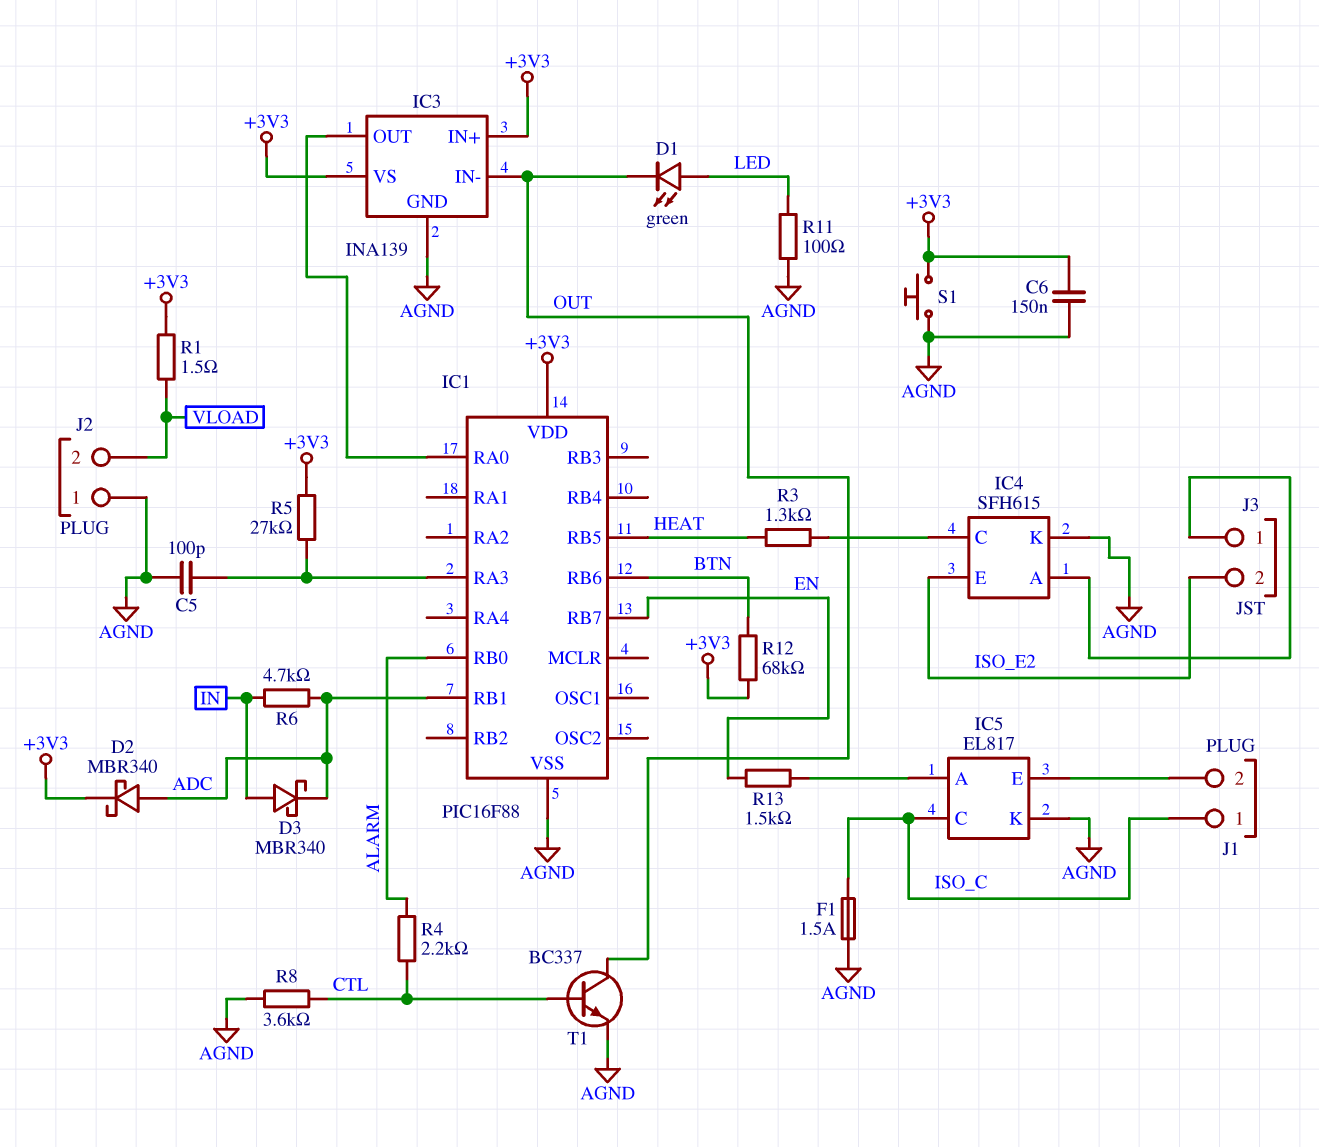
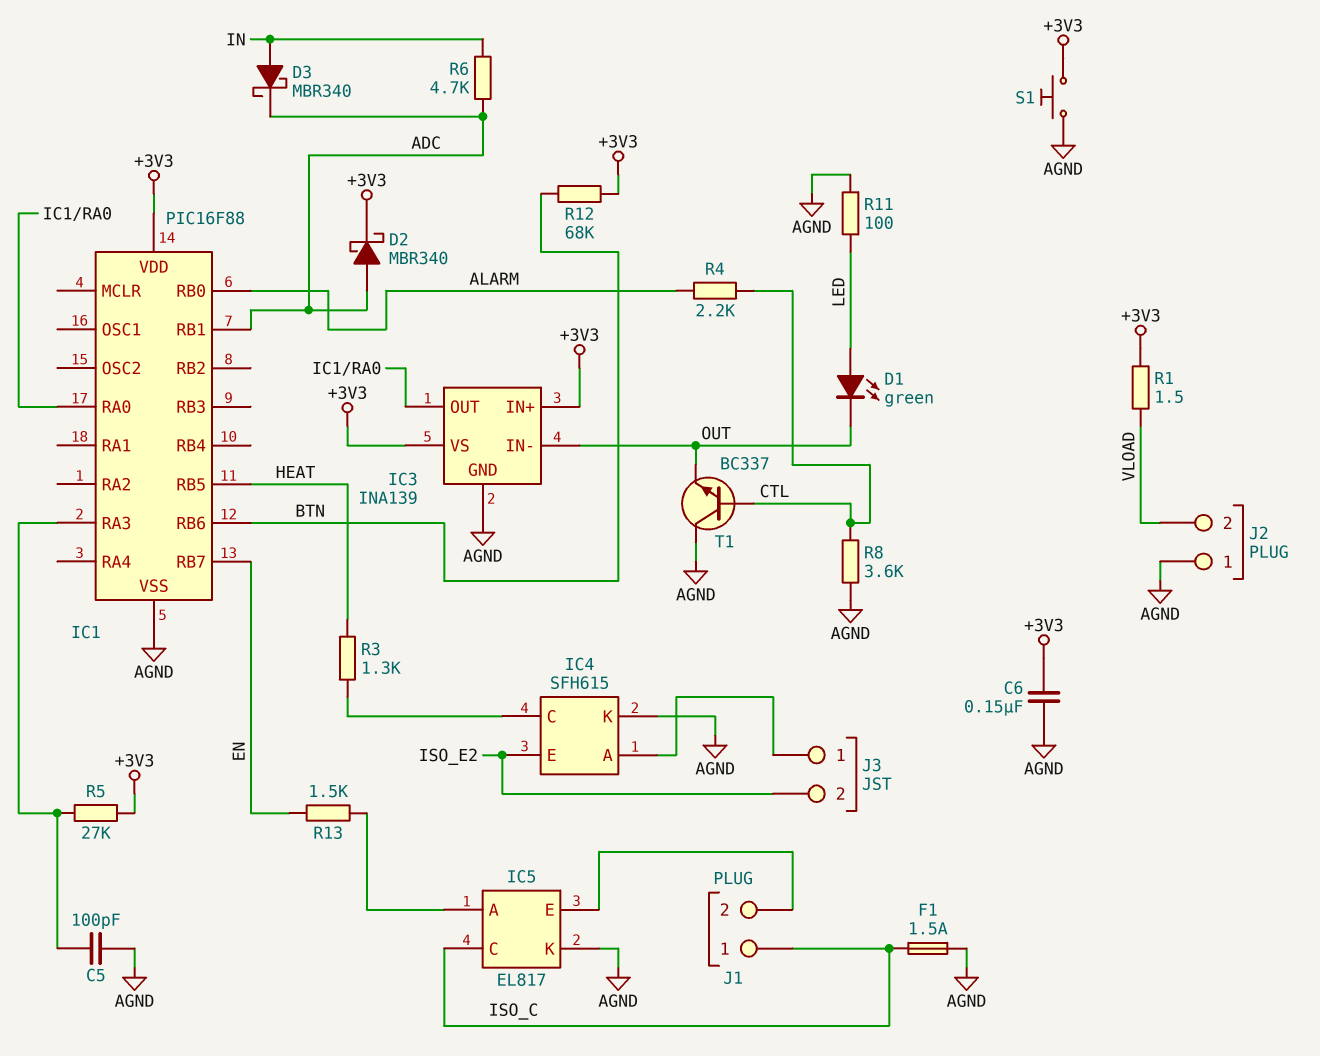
T1: NPN BC337 (B CTL, C OUT, E AGND) -> NPN BC337 (B CTL, C AGND, E OUT)

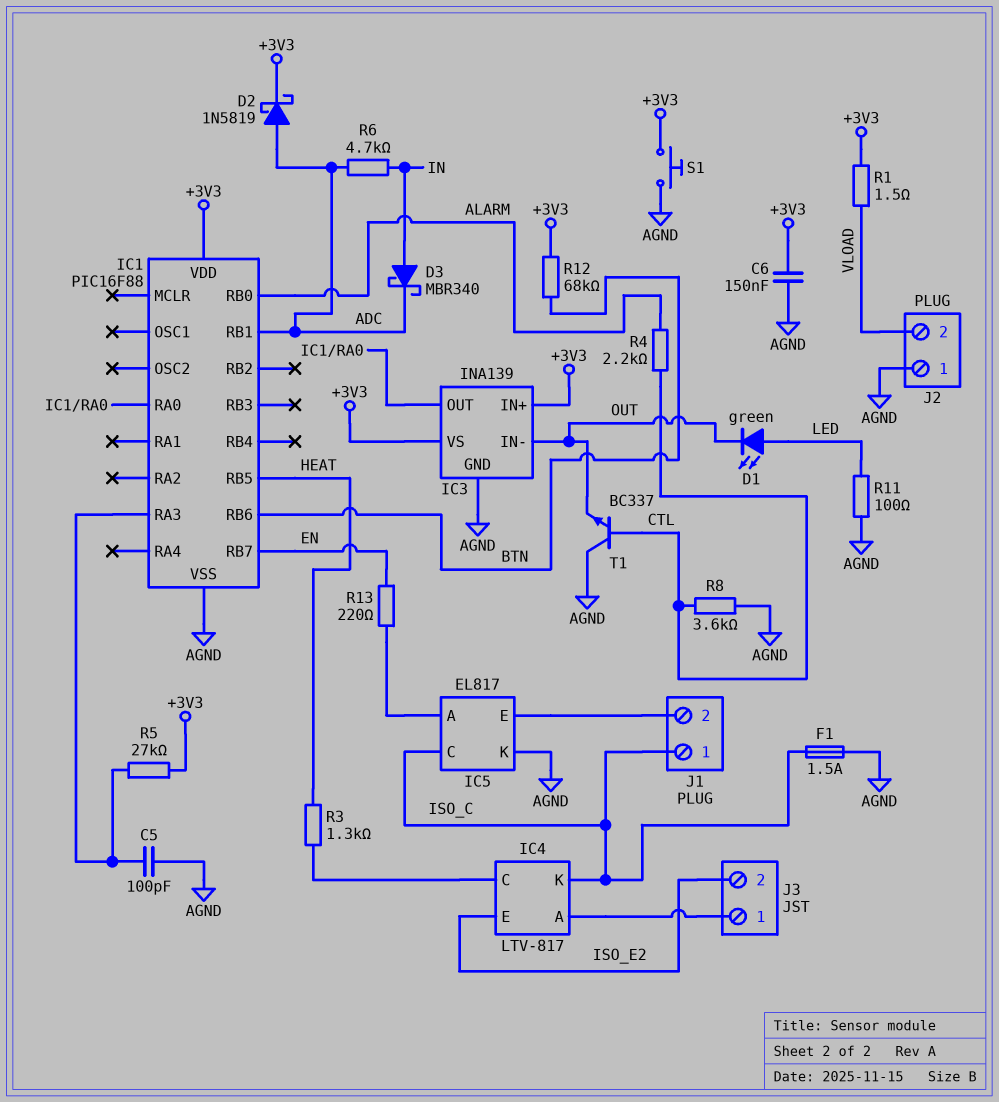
D2: schottky MBR340 (A ADC, K +3V3) -> schottky 1N5819 (A ADC, K +3V3)
IC4: SFH615 -> LTV-817
IC4 pin K: AGND -> ISO_C
R13: 1.5k (EN, IC5/A) -> 220 (EN, IC5/A)

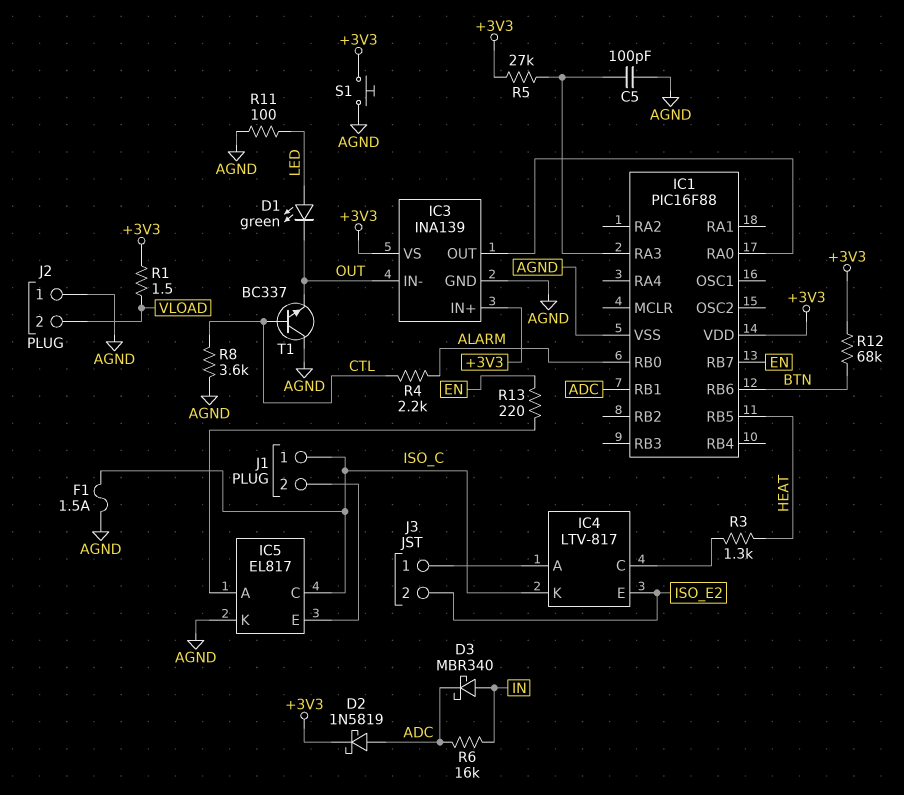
C6: 150nF (+3V3, AGND) -> none
R6: 4.7k (ADC, IN) -> 16k (ADC, IN)

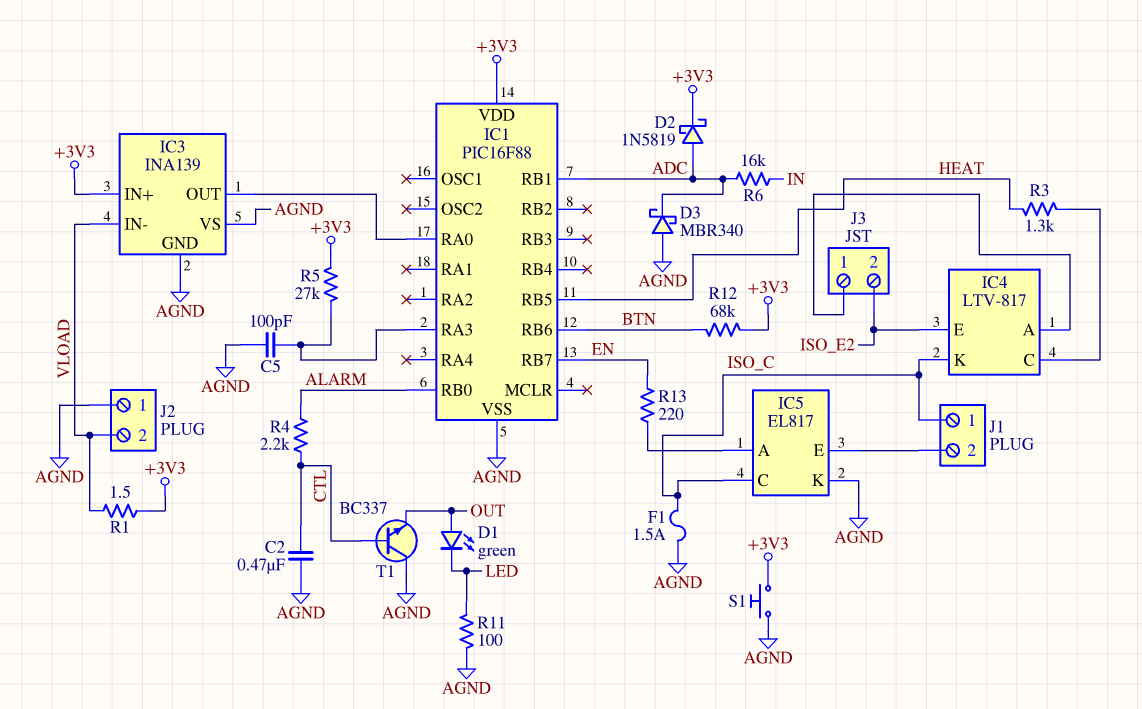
C2: none -> 470nF (AGND, CTL)
D1: LED green (A LED, K OUT) -> LED green (A OUT, K LED)
D3: schottky MBR340 (A IN, K ADC) -> schottky MBR340 (A AGND, K ADC)
IC3 pin IN-: OUT -> VLOAD
IC3 pin VS: +3V3 -> AGND
R8: 3.6k (AGND, CTL) -> none

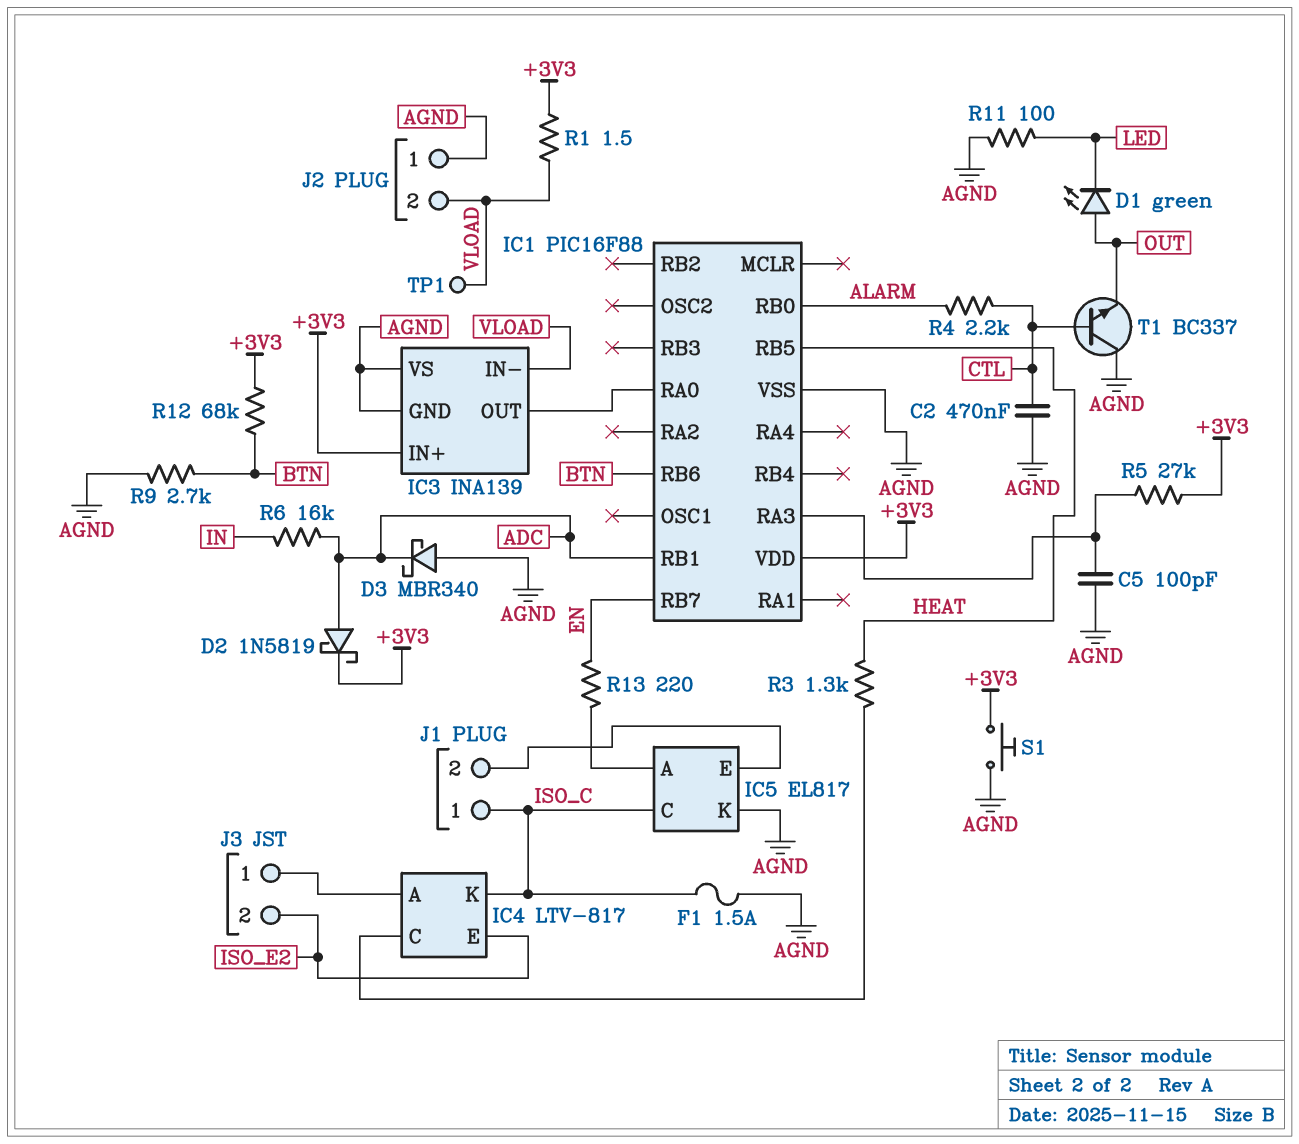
R9: none -> 2.7k (AGND, BTN)
TP1: none -> test point (VLOAD)

